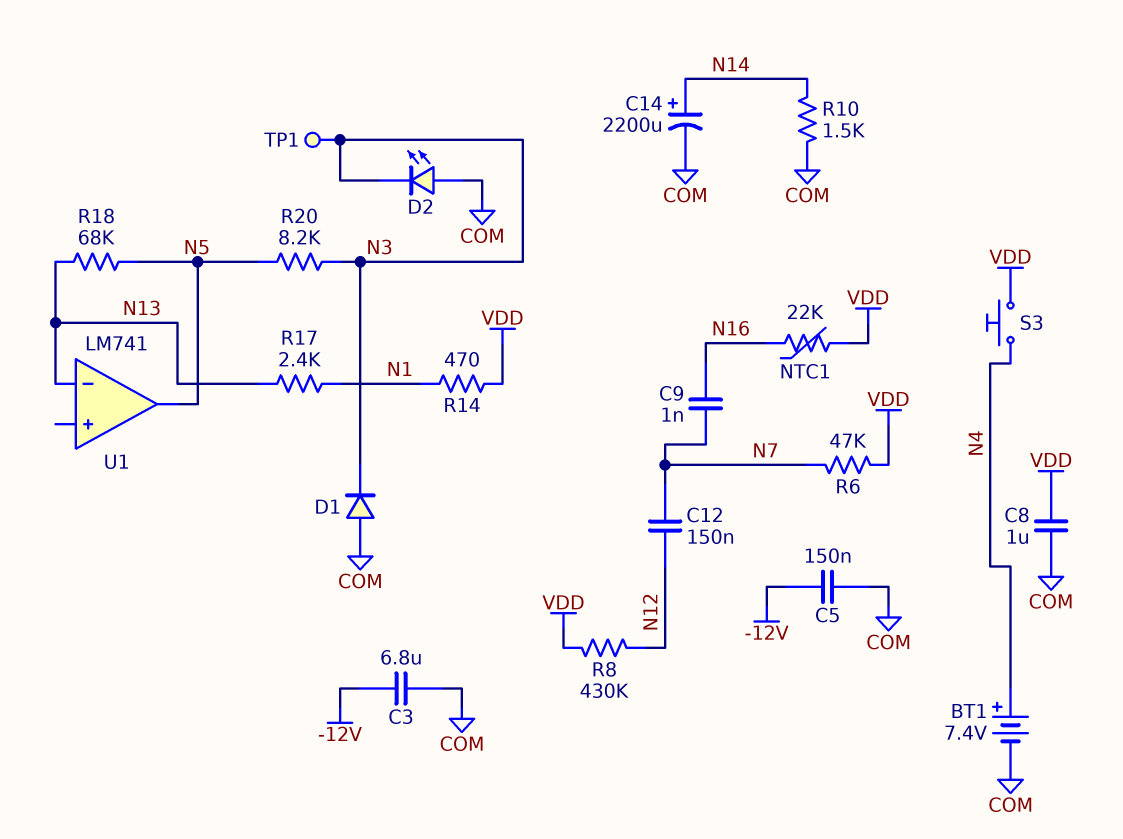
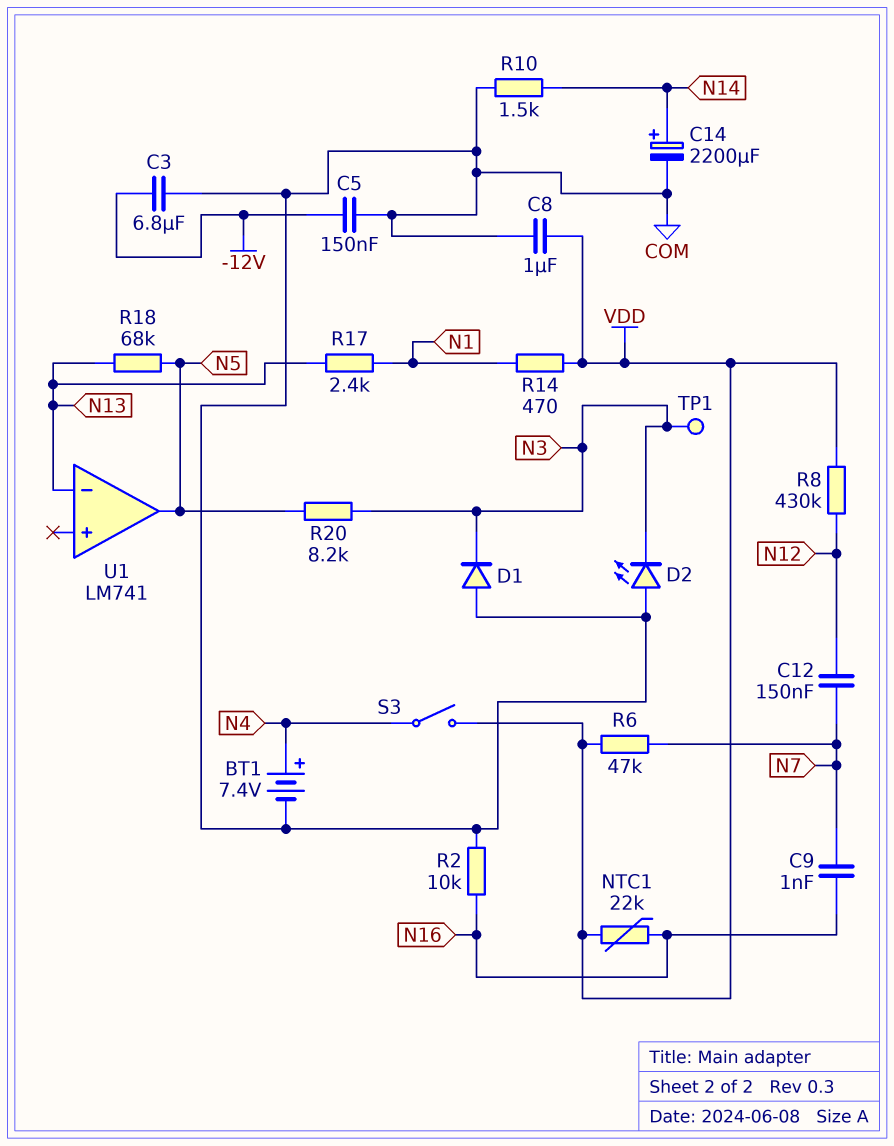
R2: none -> 10k (COM, N16)
S3: button (N4, VDD) -> switch (N4, VDD)

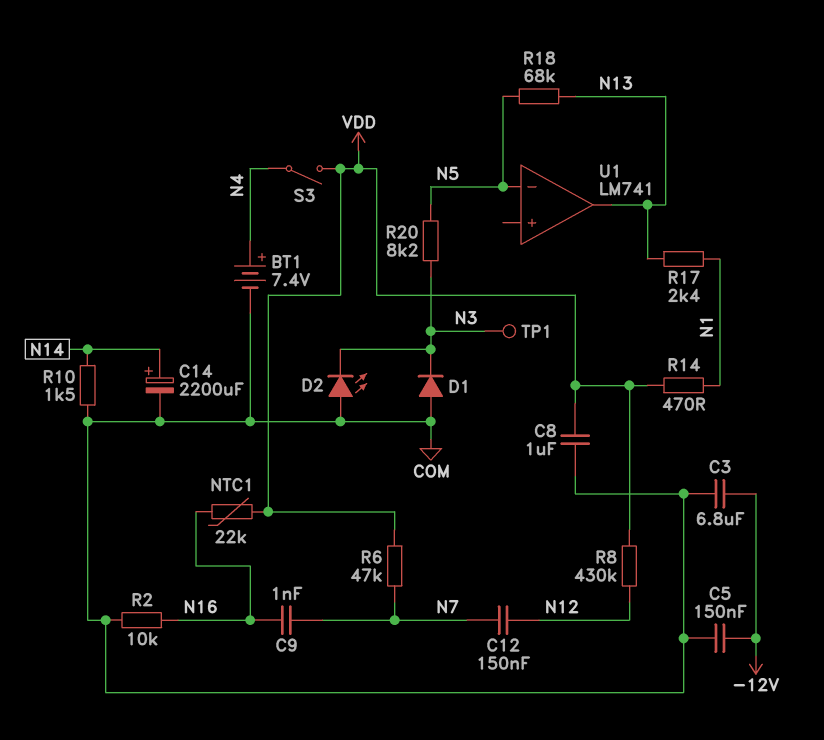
U1 pin in-: N13 -> N5
U1 pin out: N5 -> N13

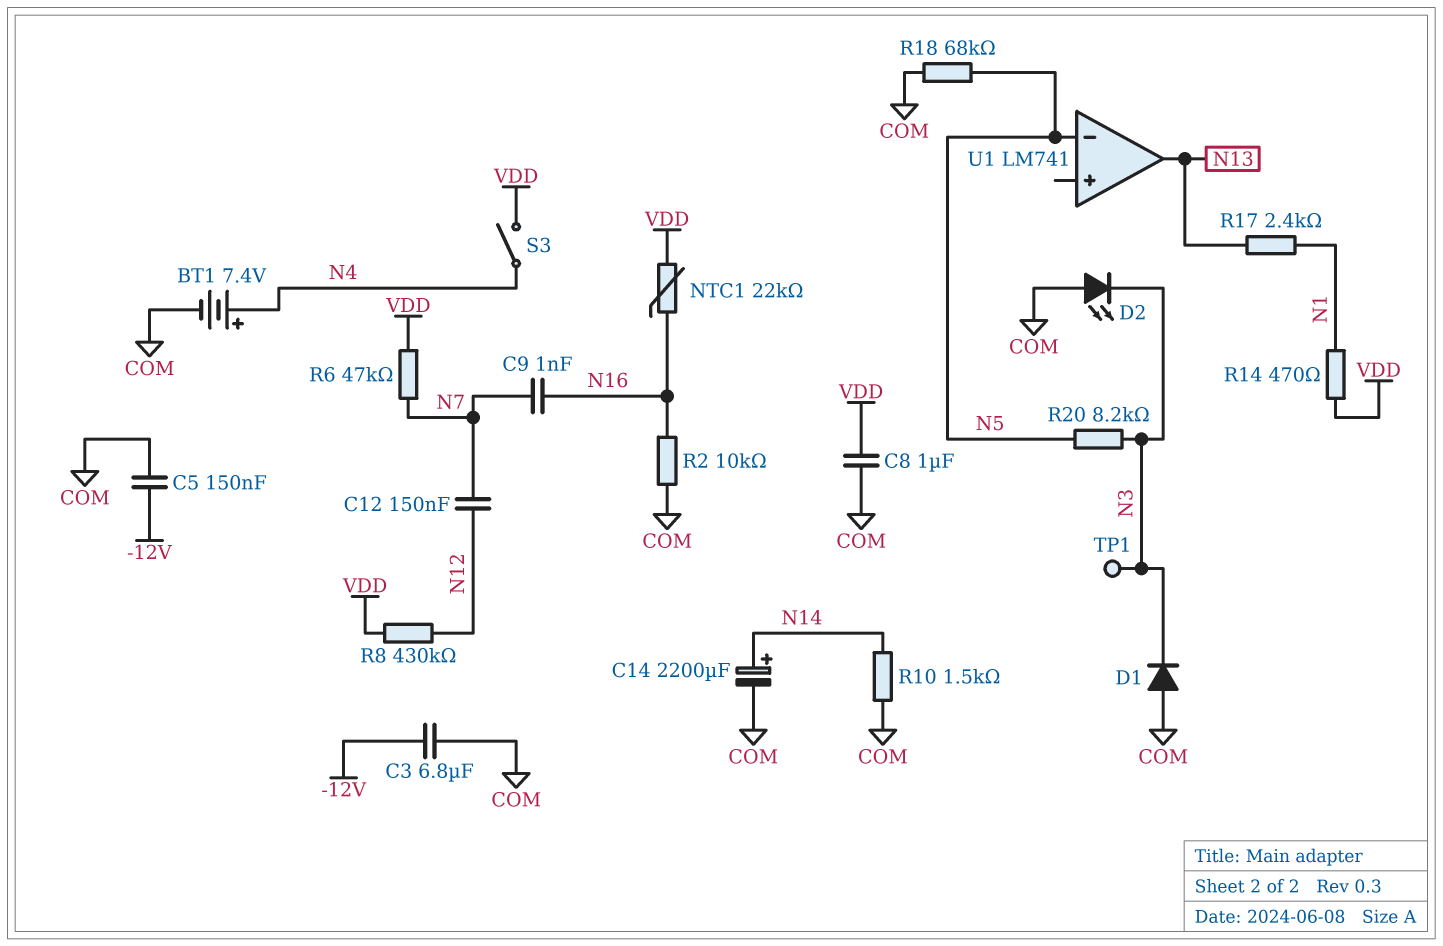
R18: 68k (N5, N13) -> 68k (COM, N5)

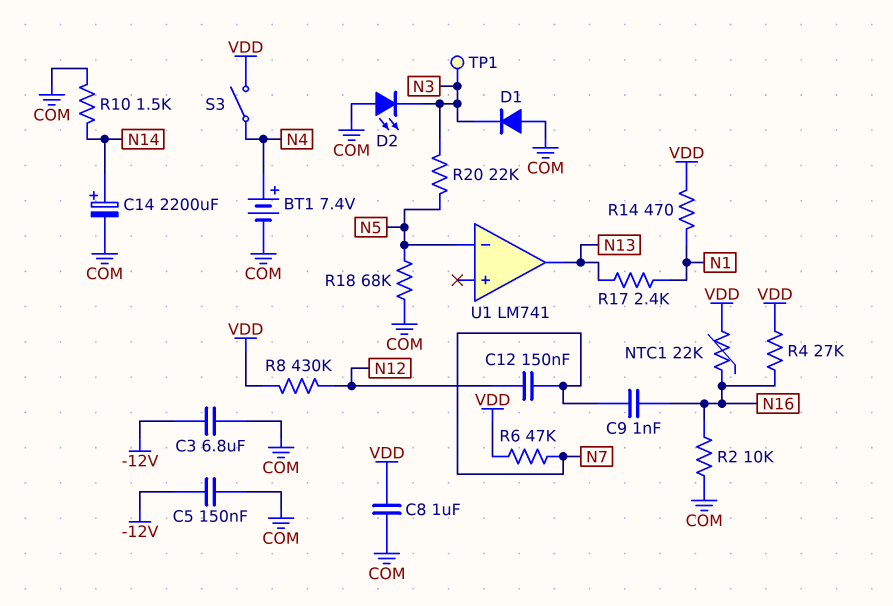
R4: none -> 27k (N16, VDD)
R20: 8.2k (N3, N5) -> 22k (N3, N5)

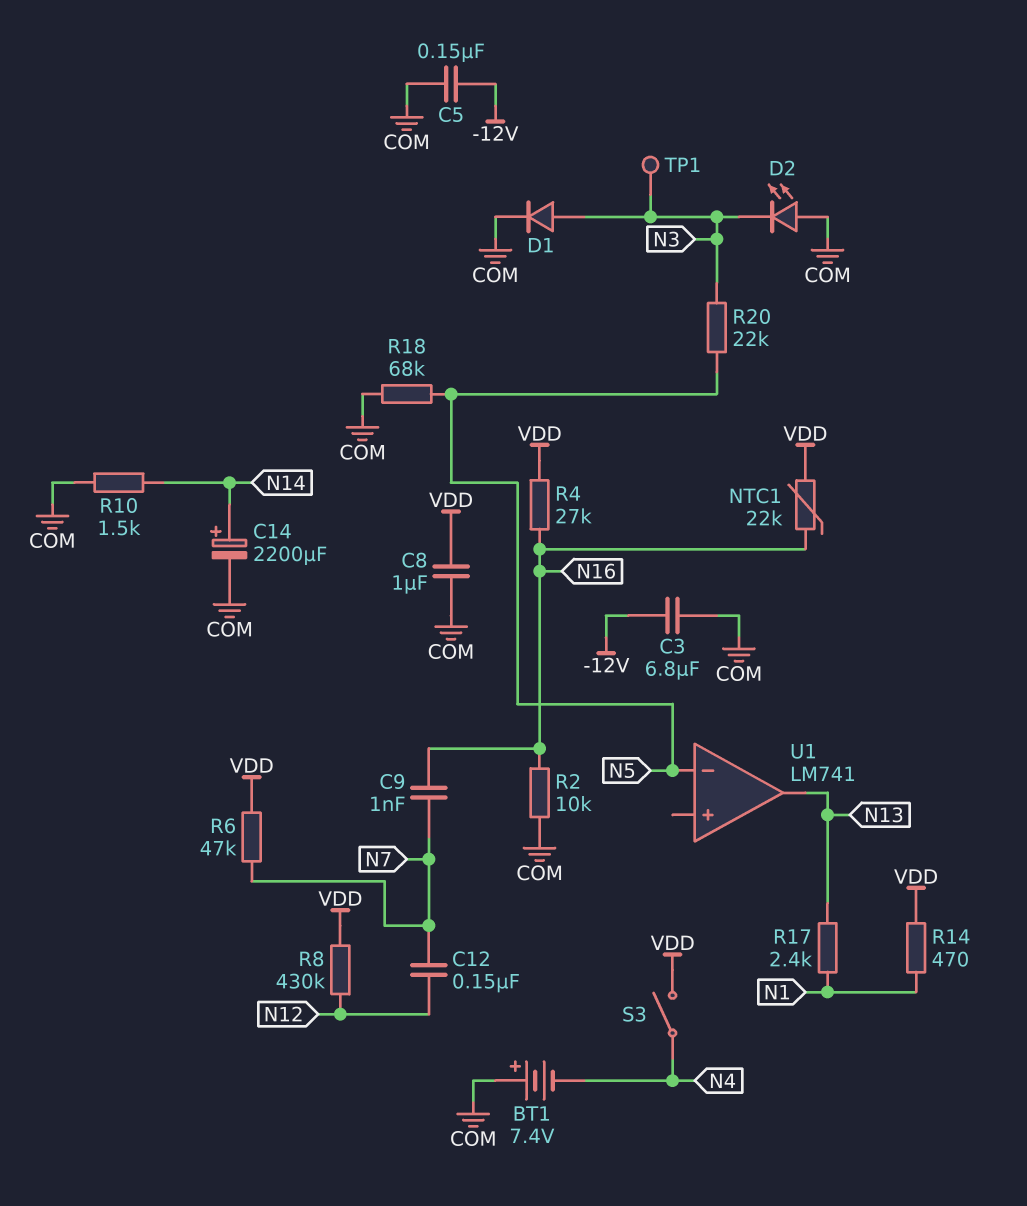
BT1: 7.4V (plus N4, minus COM) -> 7.4V (plus COM, minus N4)
D1: diode (A COM, K N3) -> diode (A N3, K COM)

